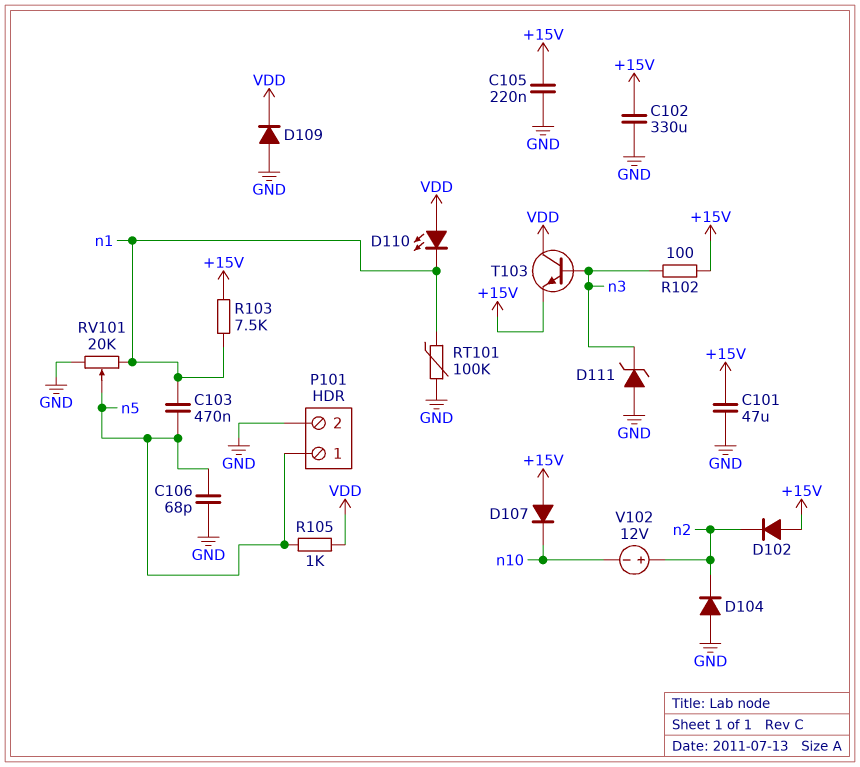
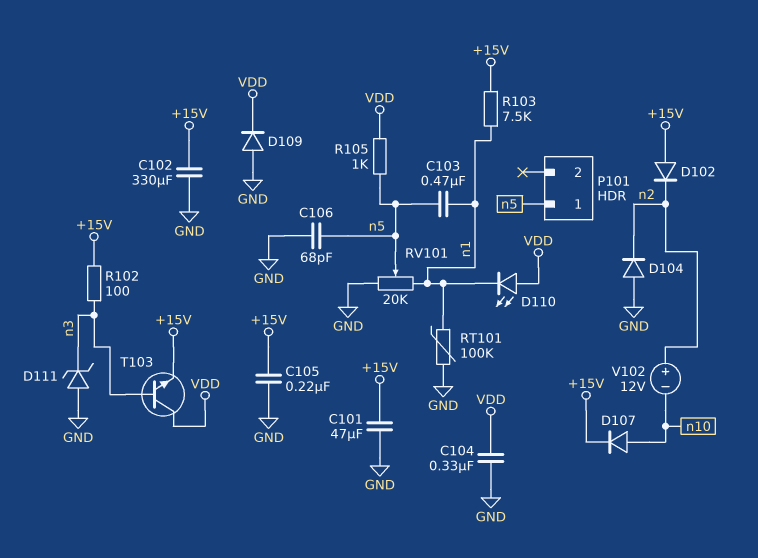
C104: none -> 330nF (GND, VDD)
D107: diode (A +15V, K n10) -> diode (A n10, K +15V)
P101 pin 2: GND -> none

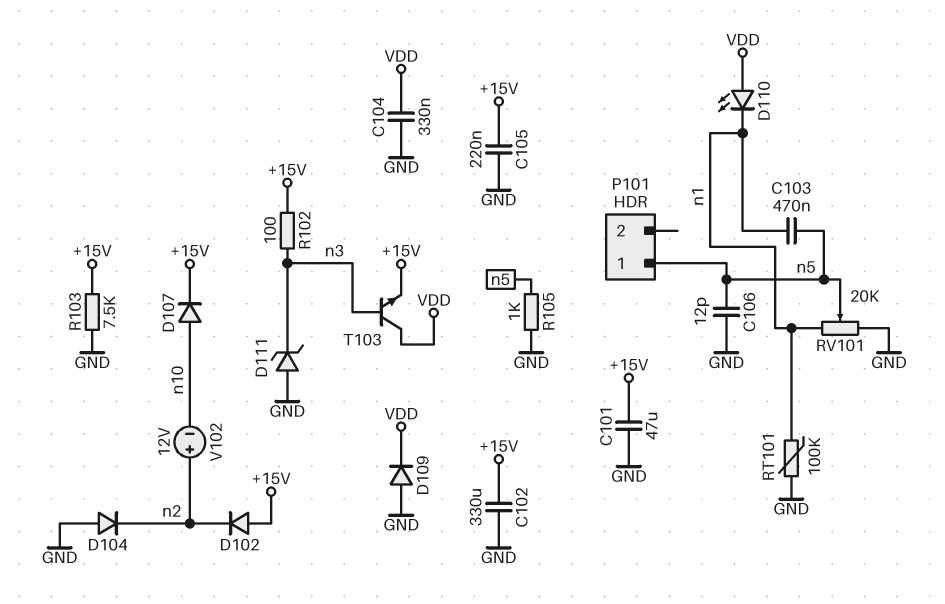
C106: 68pF (GND, n5) -> 12pF (GND, n5)
R103: 7.5k (+15V, n1) -> 7.5k (+15V, GND)
R105: 1k (VDD, n5) -> 1k (GND, n5)

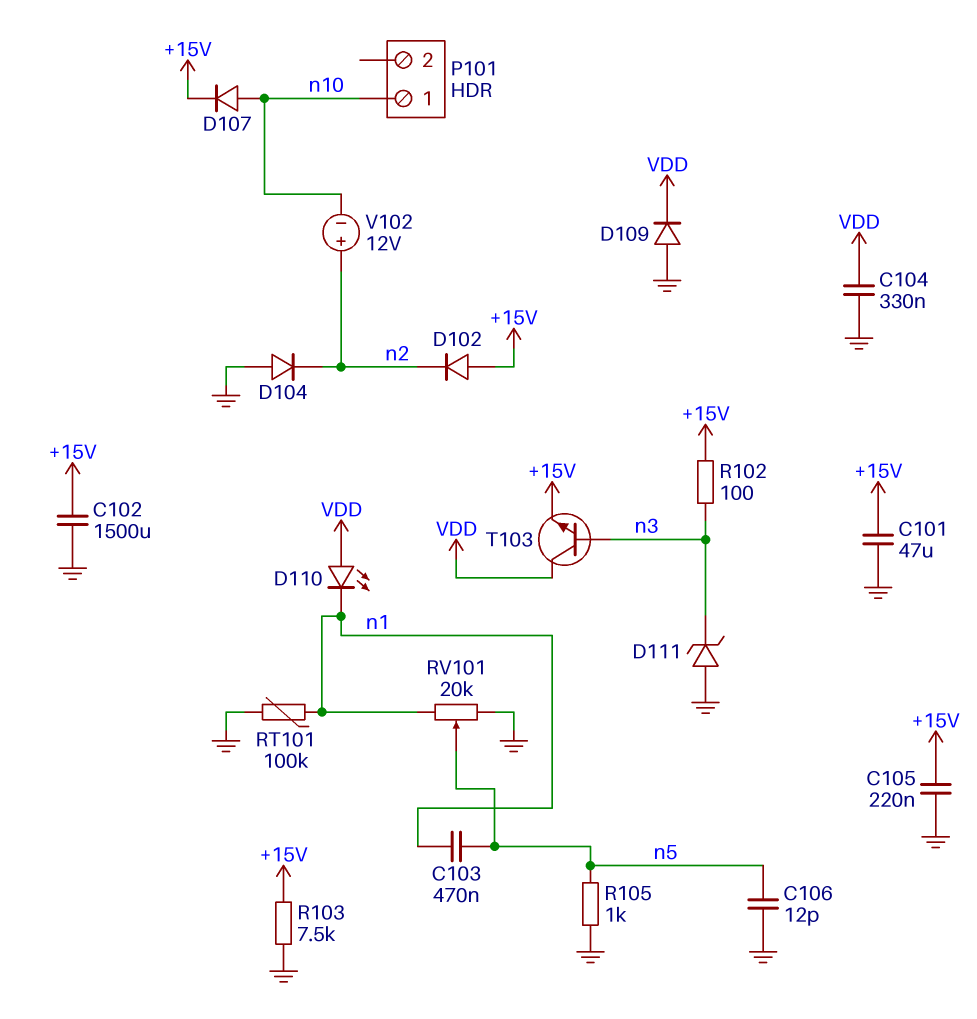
C102: 330uF (+15V, GND) -> 1500uF (+15V, GND)
P101 pin 1: n5 -> n10

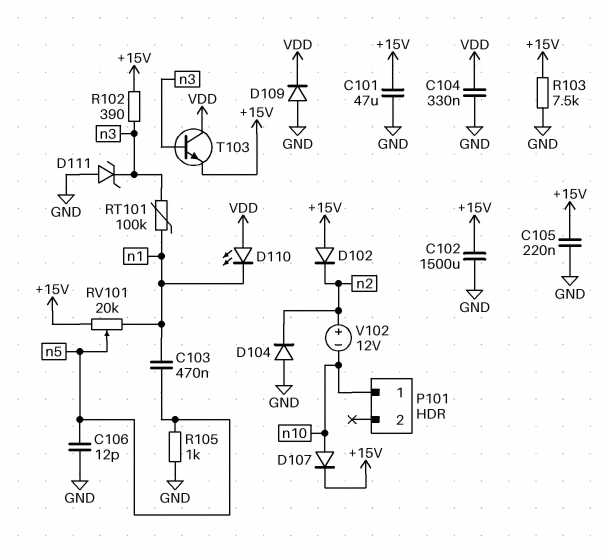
R102: 100 (+15V, n3) -> 390 (+15V, n3)
RT101: 100k (GND, n1) -> 100k (n1, n3)
RV101: 20k (GND, n1, wiper n5) -> 20k (+15V, n1, wiper n5)

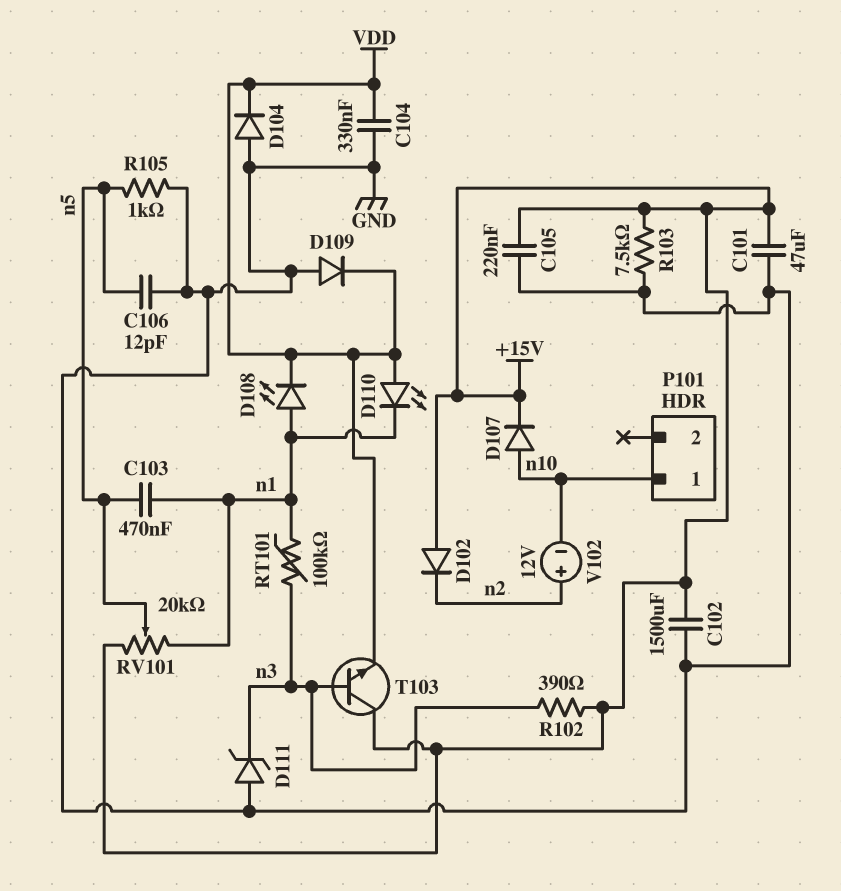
D104: diode (A GND, K n2) -> diode (A GND, K VDD)
D108: none -> LED (A n1, K VDD)
T103: NPN (B n3, C VDD, E +15V) -> NPN (B n3, C +15V, E VDD)

